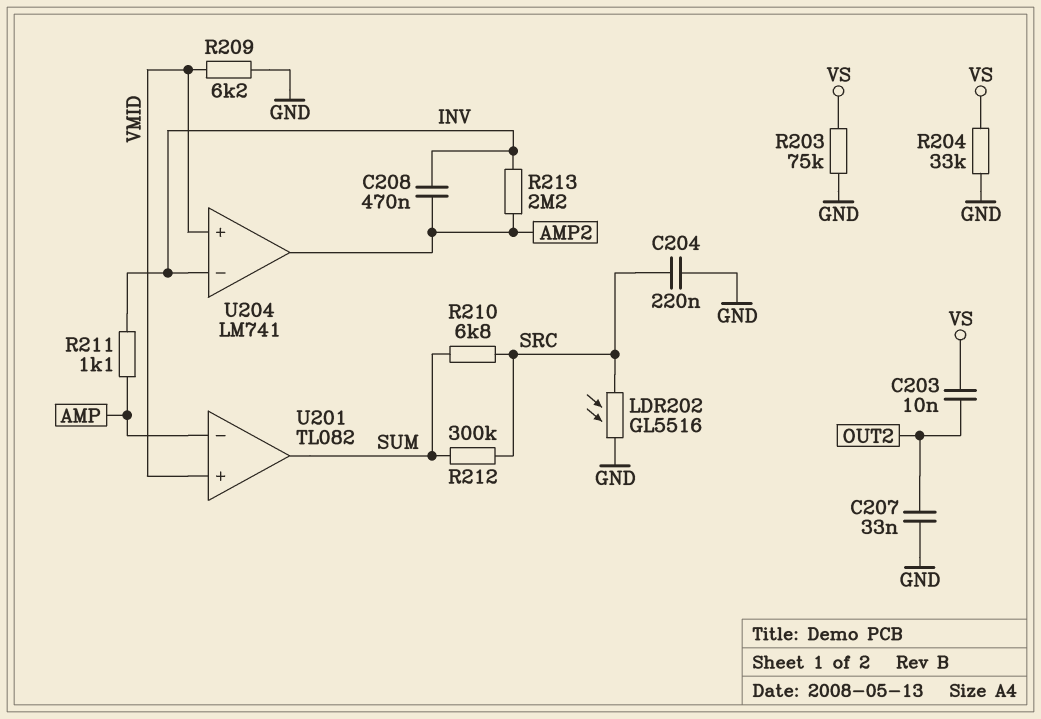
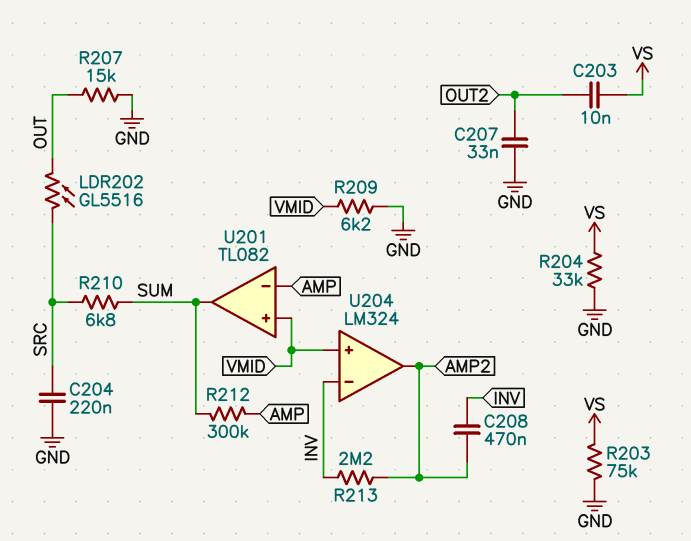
LDR202: GL5516 (GND, SRC) -> GL5516 (OUT, SRC)
R207: none -> 15k (GND, OUT)
R211: 1.1k (AMP, INV) -> none
R212: 300k (SRC, SUM) -> 300k (AMP, SUM)
U204: LM741 -> LM324

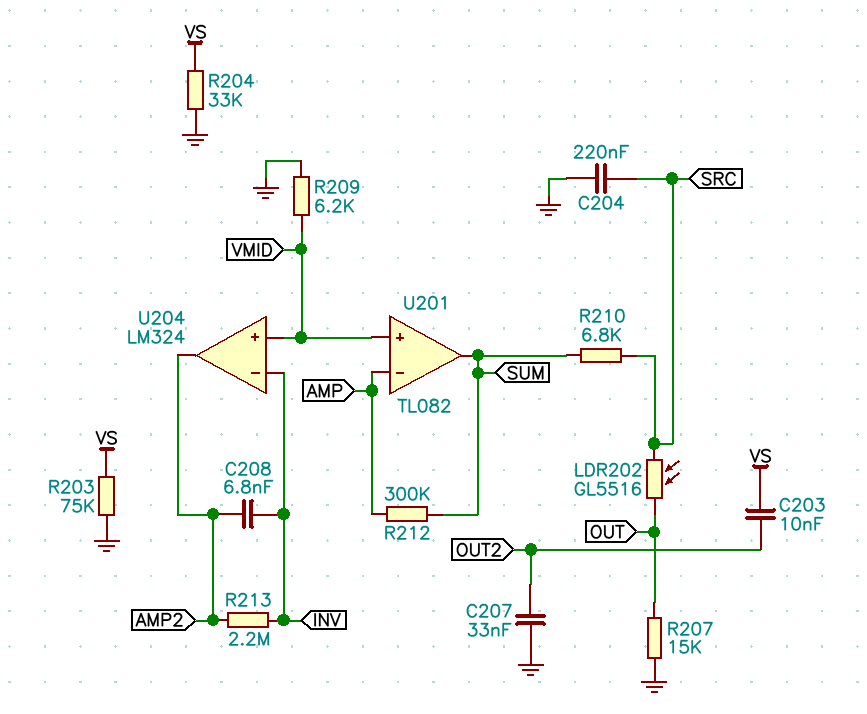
C208: 470nF (AMP2, INV) -> 6.8nF (AMP2, INV)

